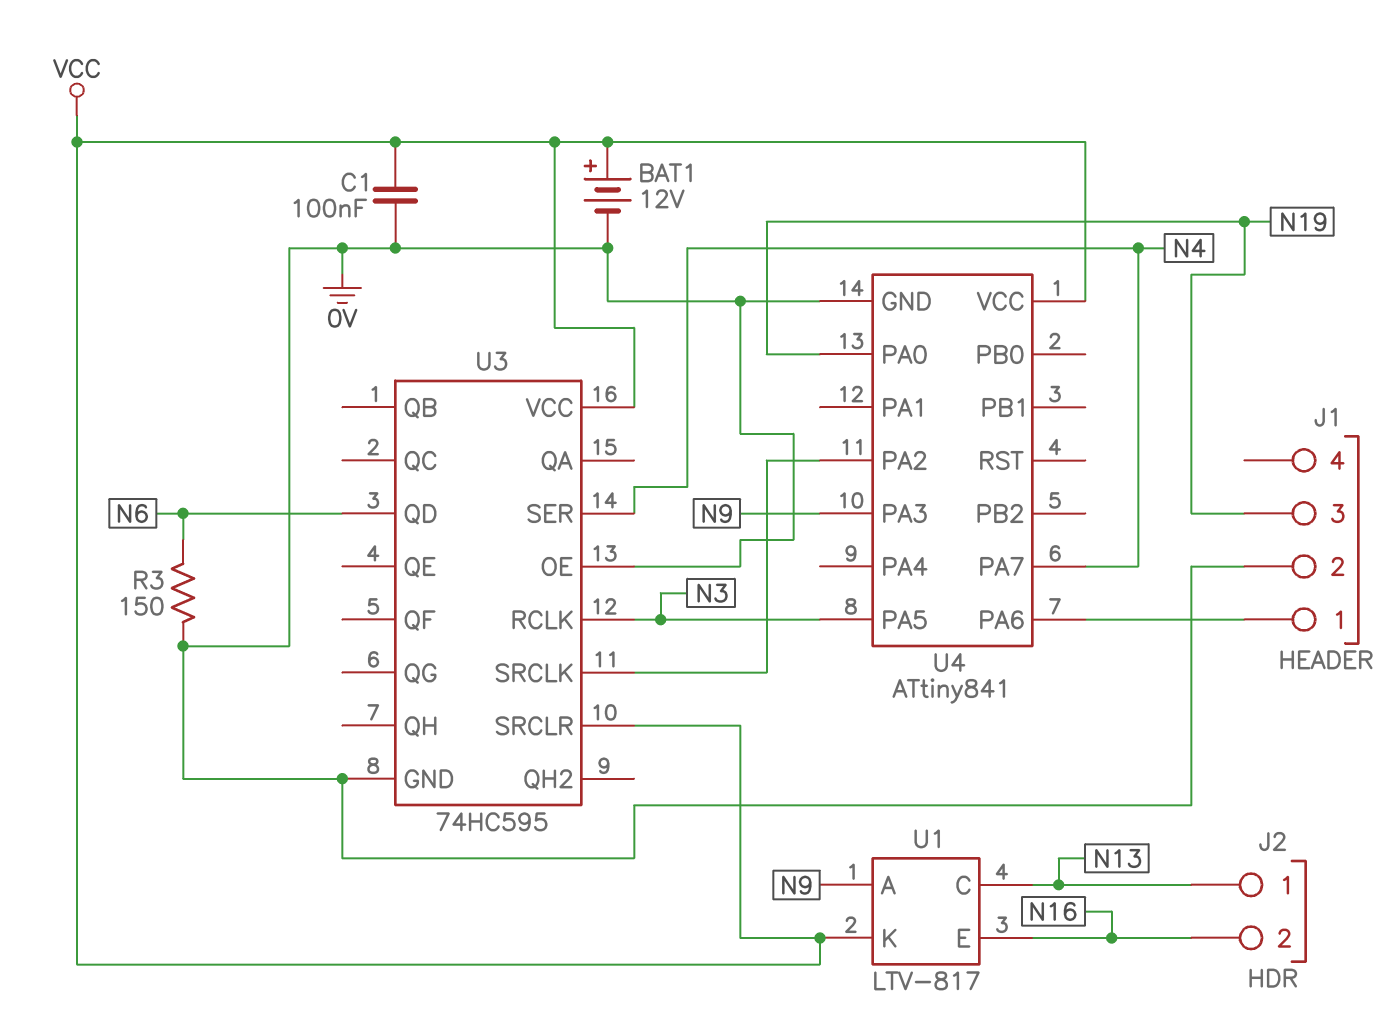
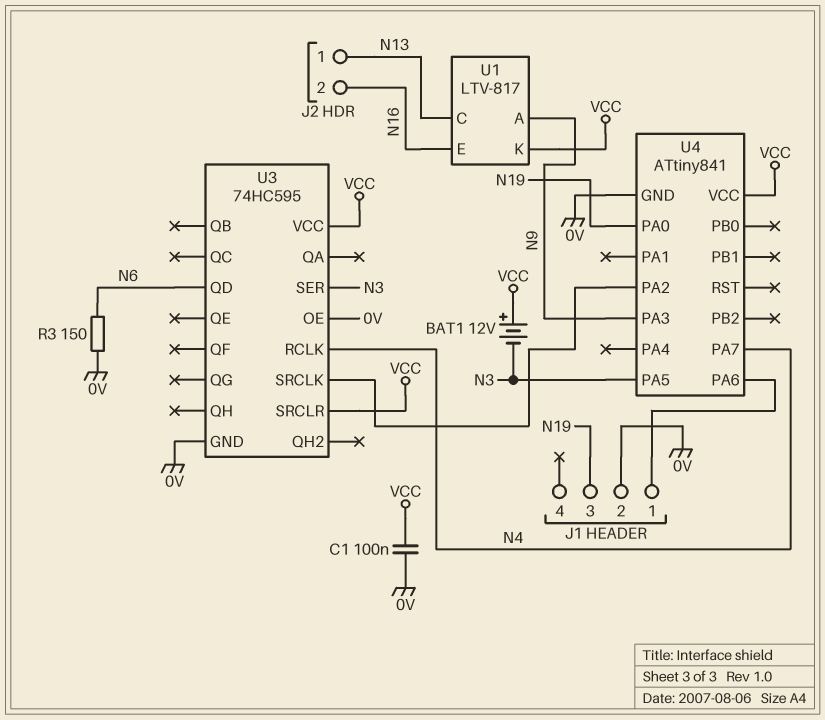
BAT1: 12V (plus VCC, minus 0V) -> 12V (plus VCC, minus N3)
U3 pin RCLK: N3 -> N4
U3 pin SER: N4 -> N3

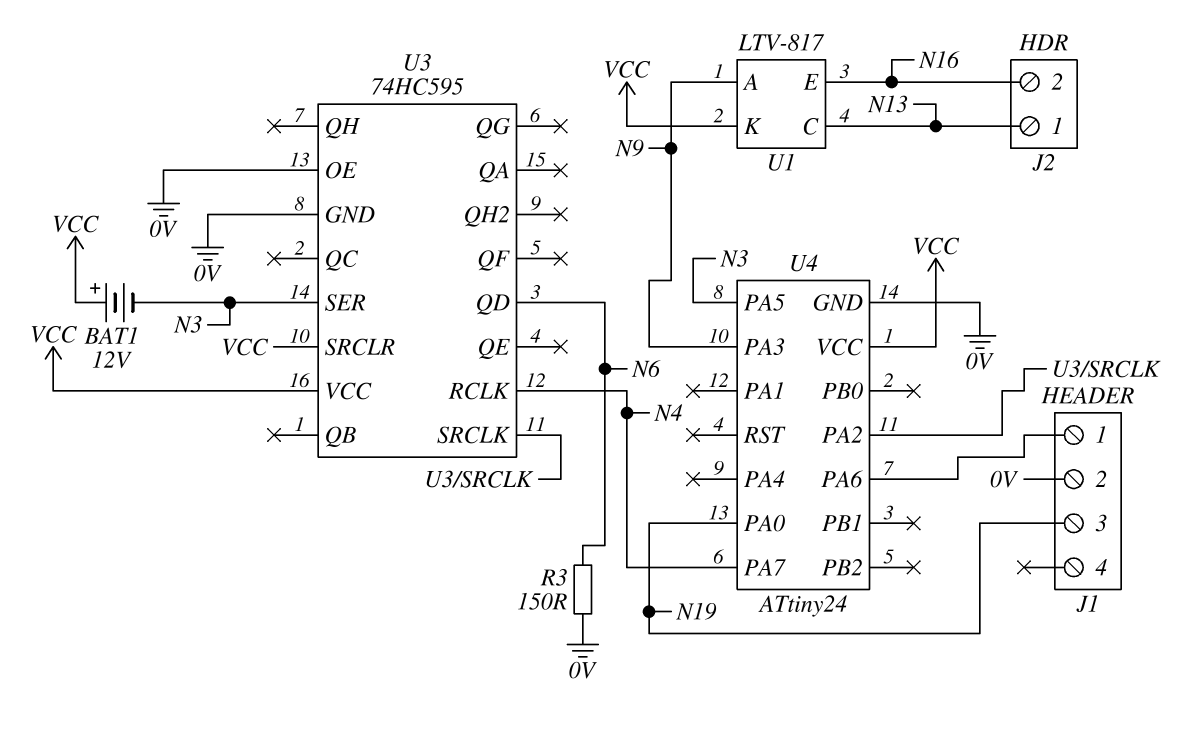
C1: 100nF (0V, VCC) -> none
U4: ATtiny841 -> ATtiny24

